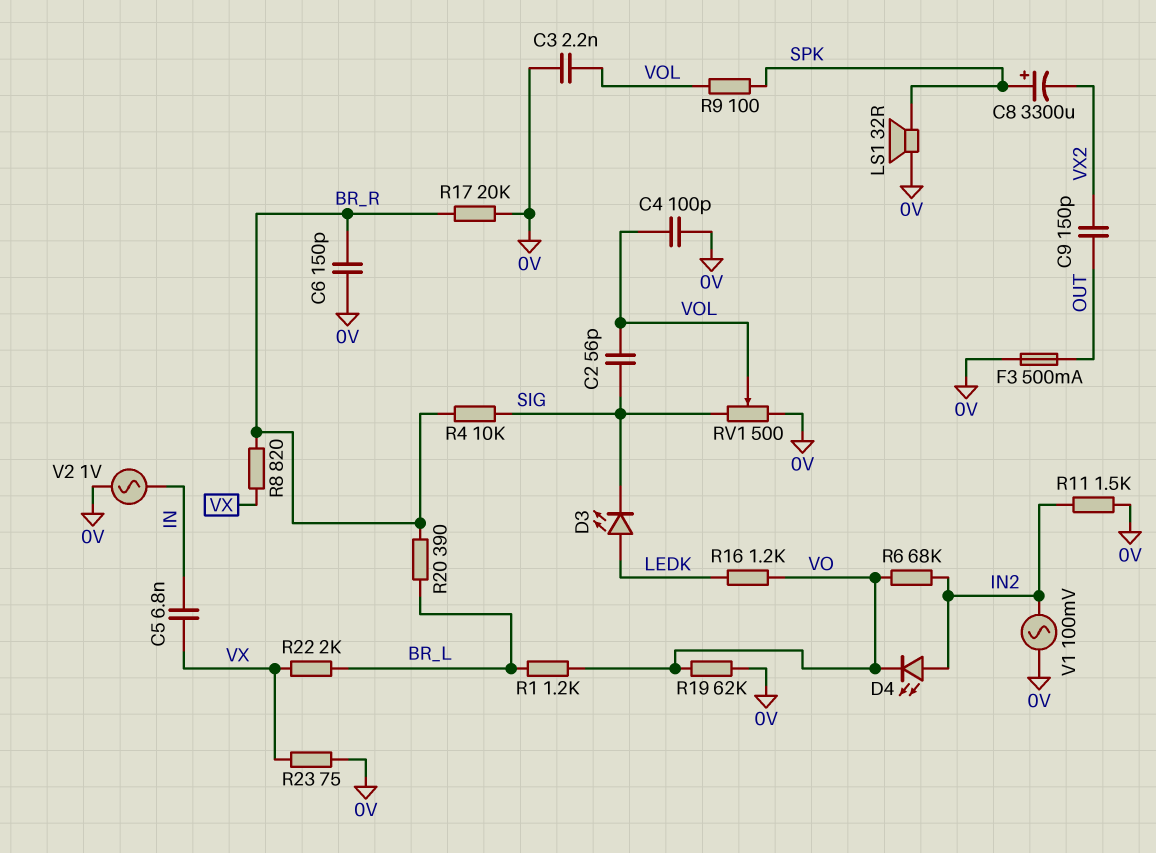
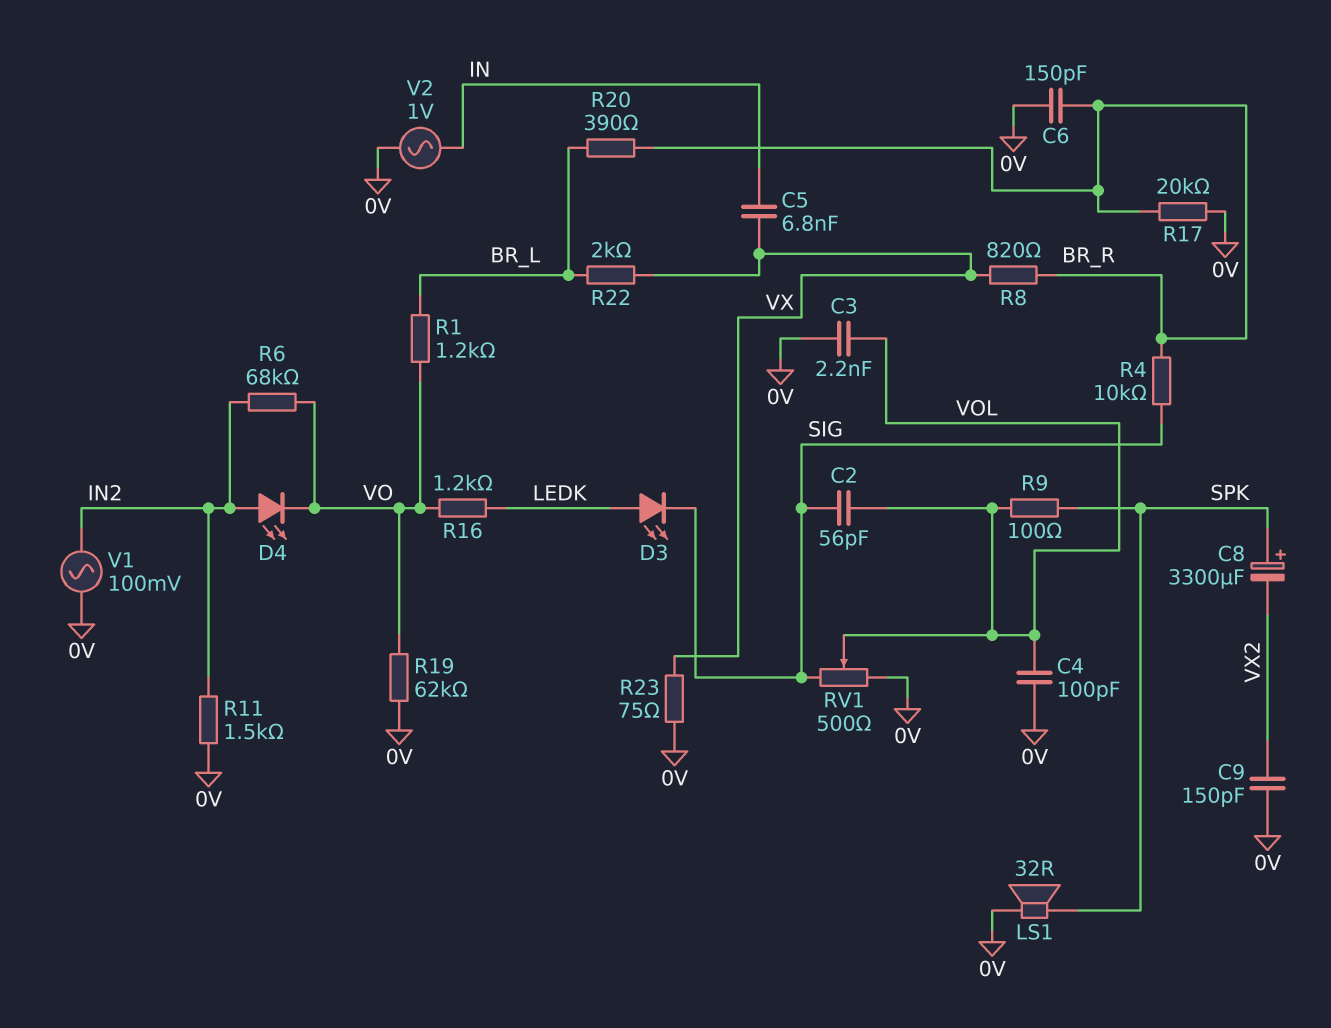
C9: 150pF (OUT, VX2) -> 150pF (0V, VX2)
F3: 500mA (0V, OUT) -> none

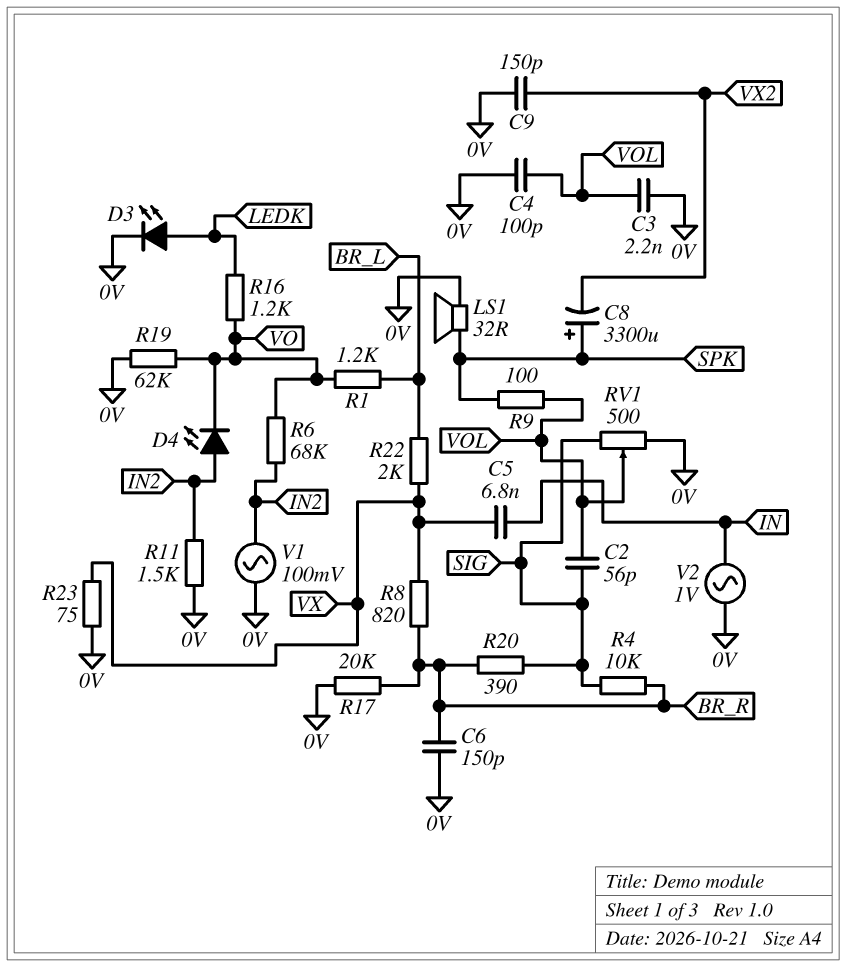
D3: LED (A LEDK, K SIG) -> LED (A LEDK, K 0V)
R20: 390 (BR_L, BR_R) -> 390 (BR_R, SIG)

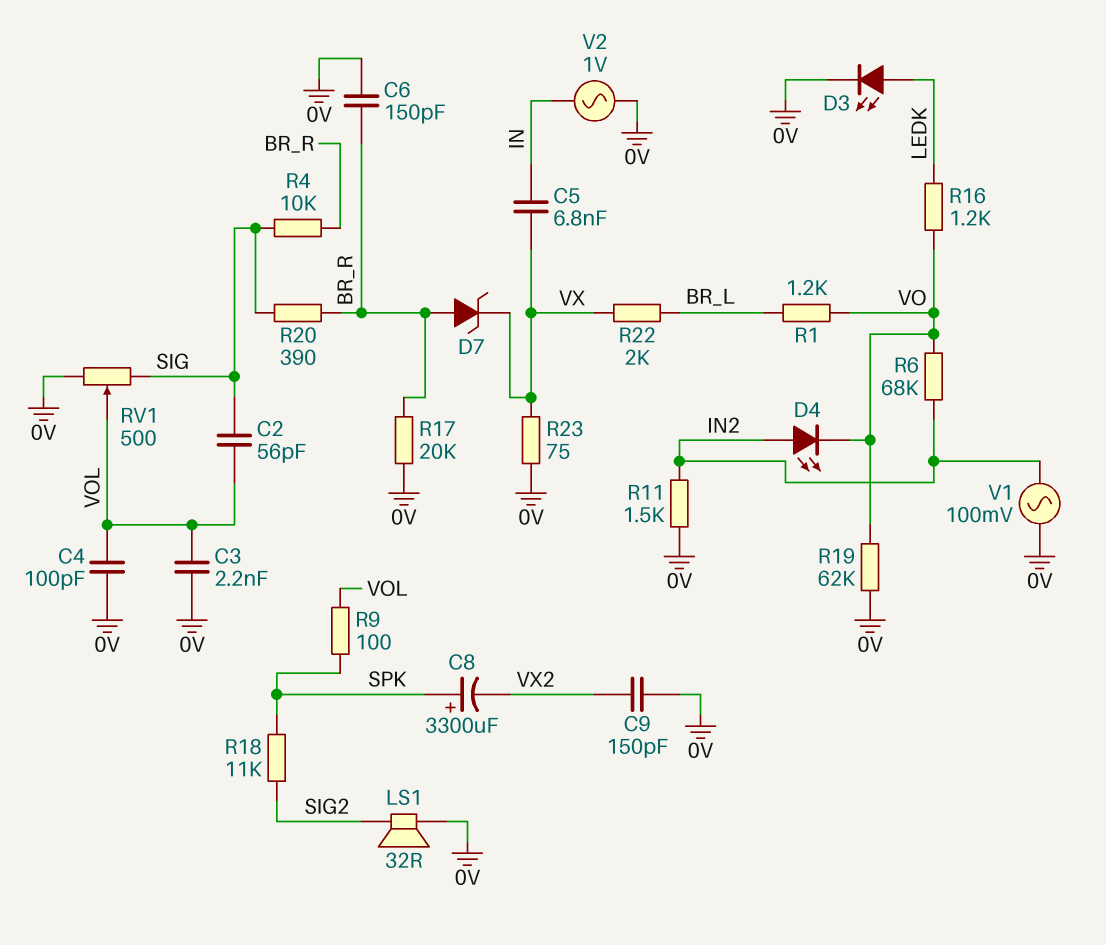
D7: none -> zener (A BR_R, K VX)
LS1: speaker 32R (0V, SPK) -> speaker 32R (0V, SIG2)
R8: 820 (BR_R, VX) -> none
R18: none -> 11k (SIG2, SPK)

